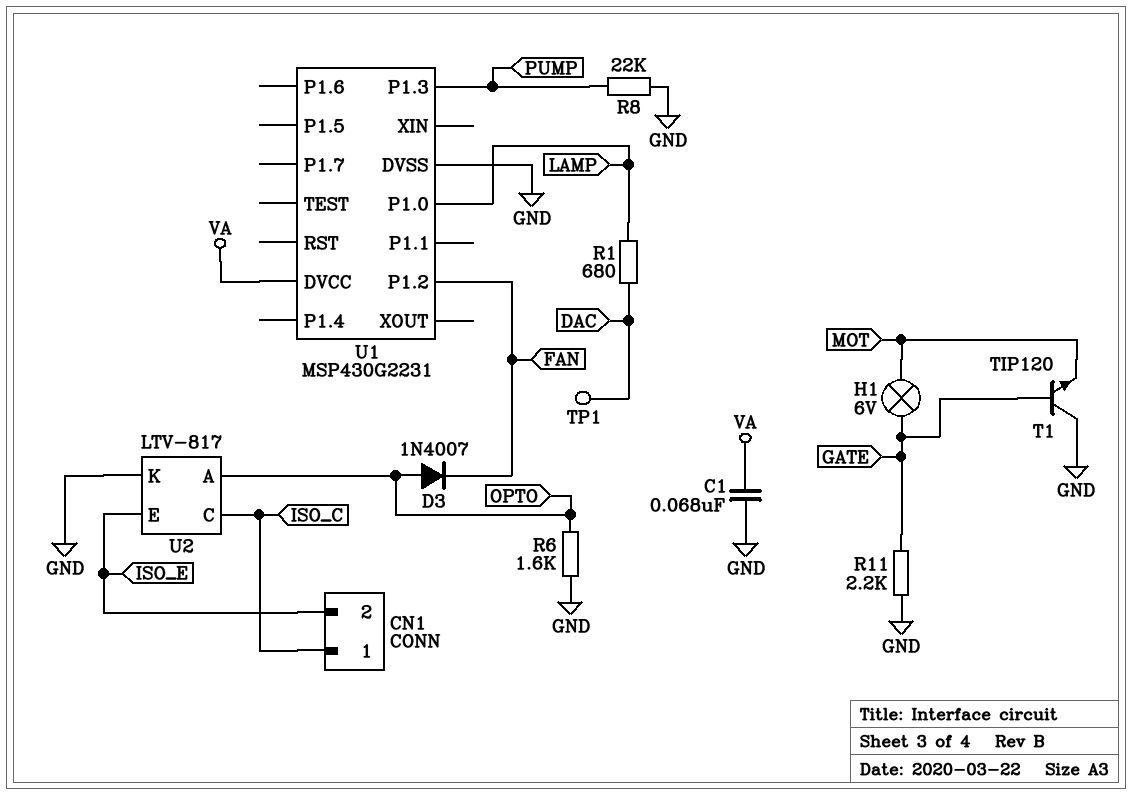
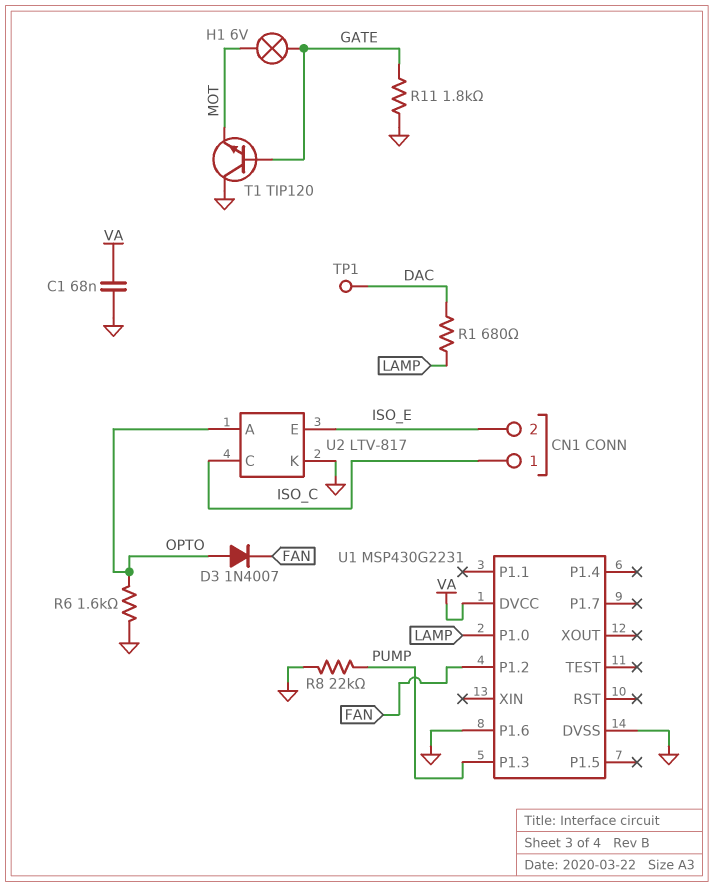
R11: 2.2k (GATE, GND) -> 1.8k (GATE, GND)
U1 pin P1.6: none -> GND

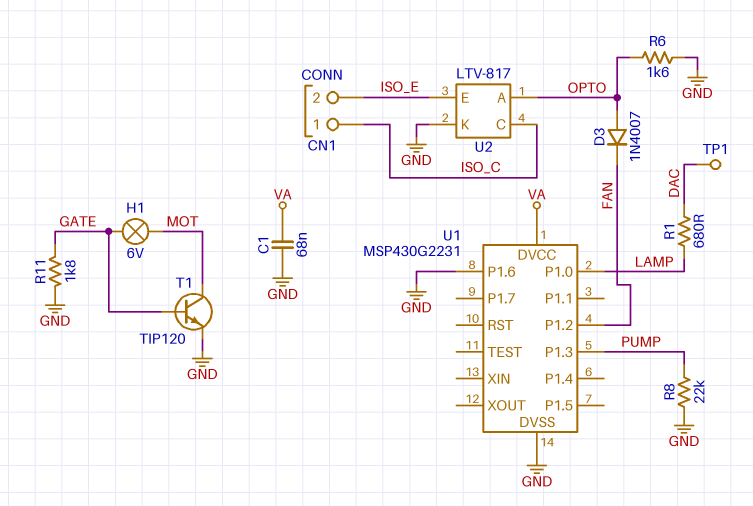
T1: NPN TIP120 (B GATE, C GND, E MOT) -> NPN TIP120 (B GATE, C MOT, E GND)

